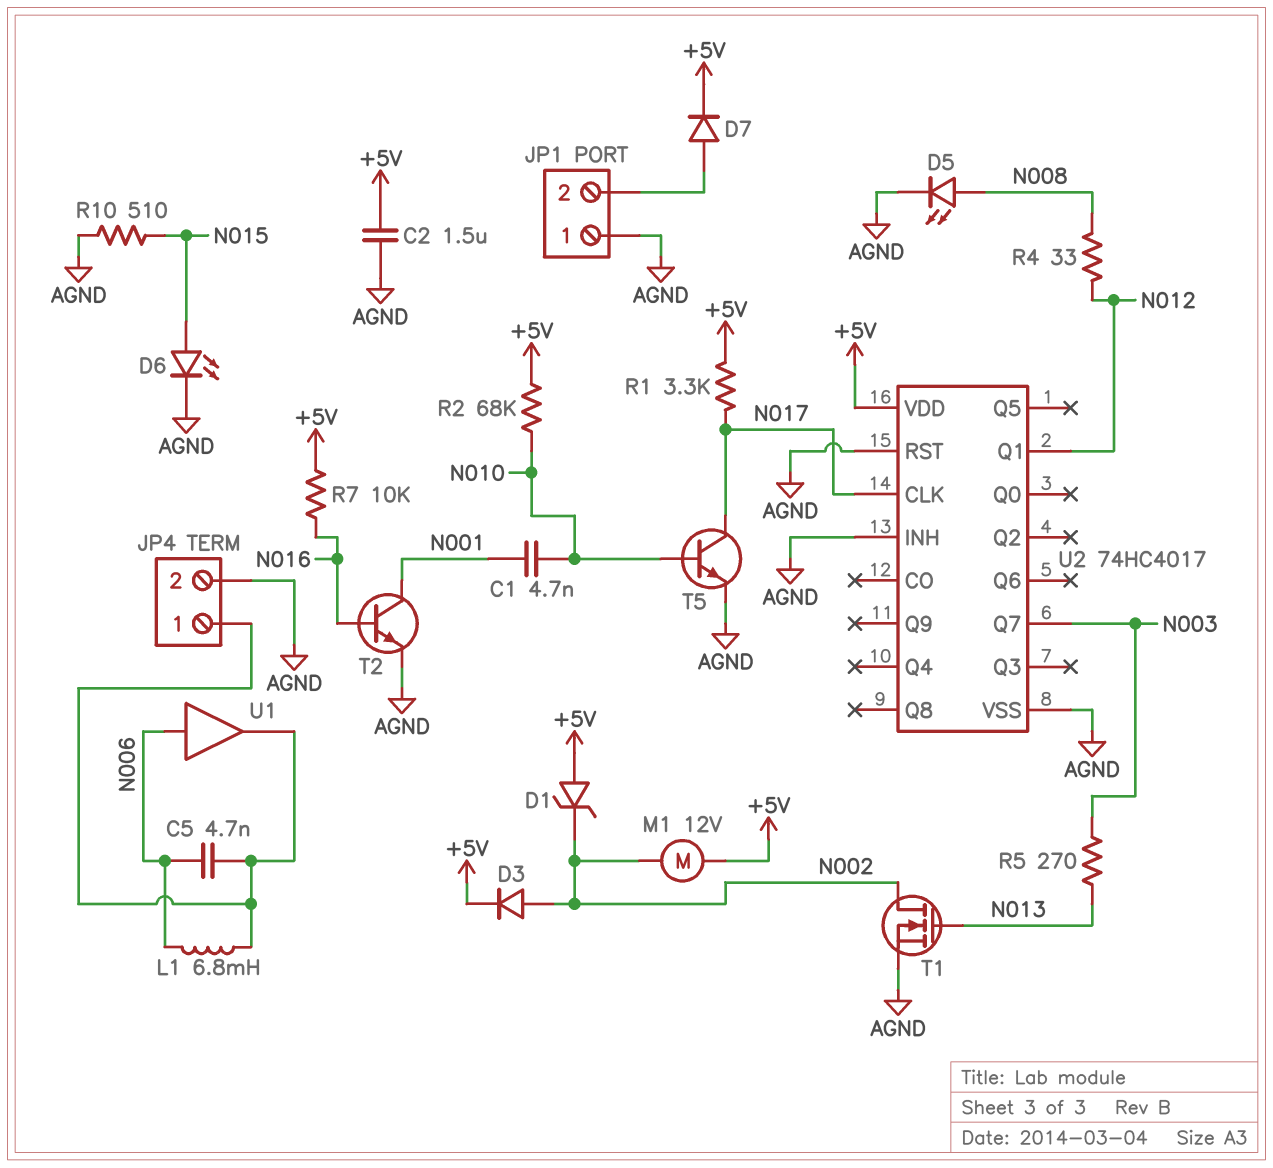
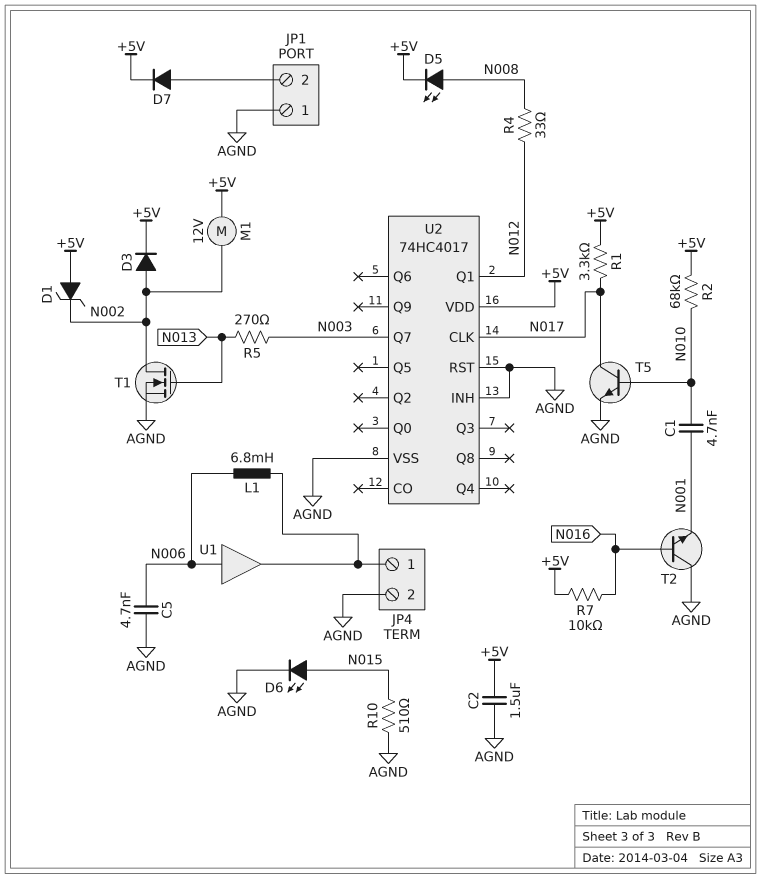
C5: 4.7nF (JP4/1, N006) -> 4.7nF (AGND, N006)
D5: LED (A N008, K AGND) -> LED (A N008, K +5V)
T2: NPN (B N016, C N001, E AGND) -> NPN (B N016, C AGND, E N001)

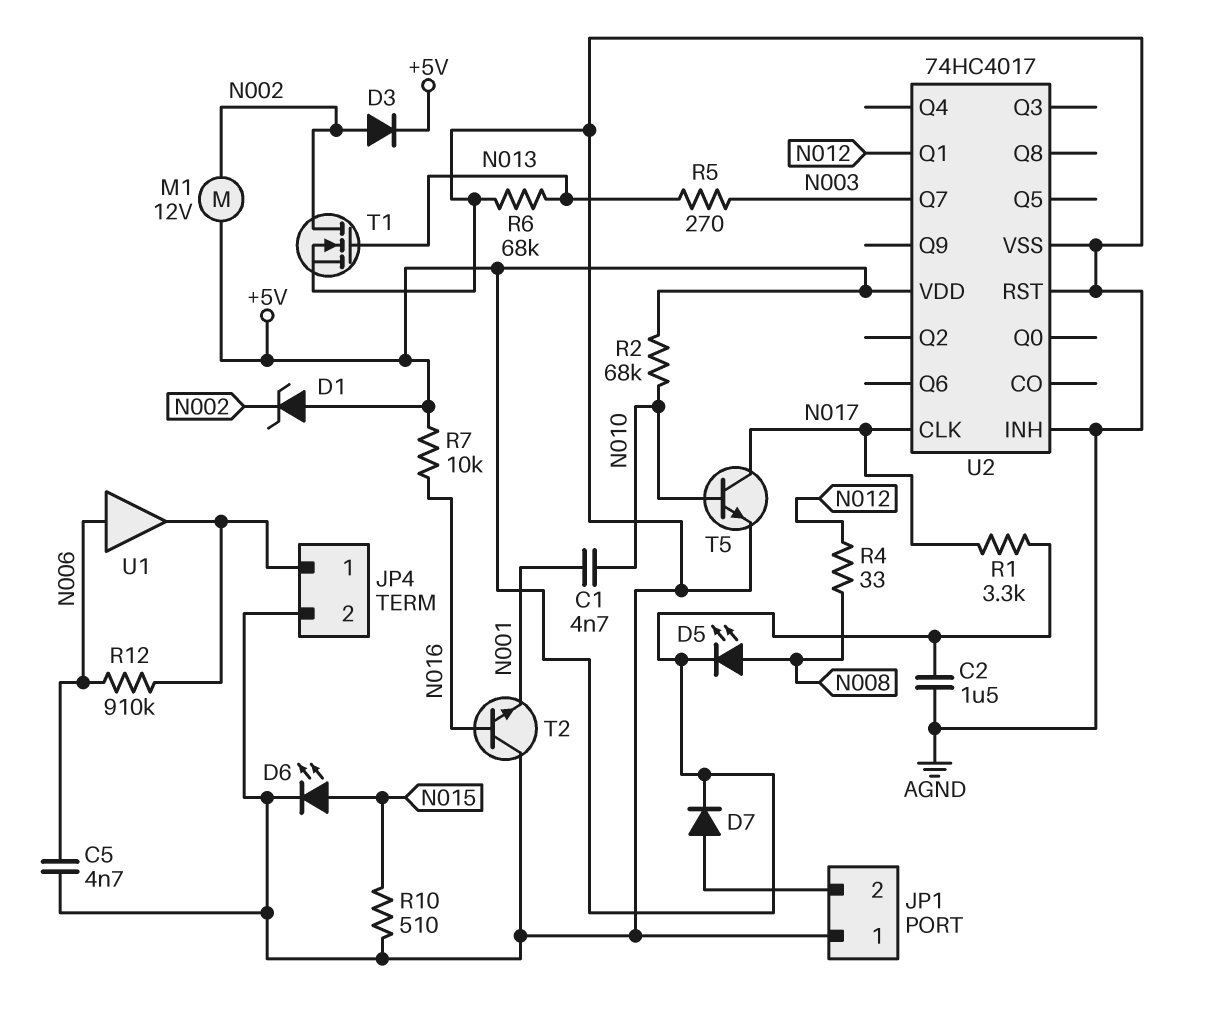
L1: 6.8mH (JP4/1, N006) -> none
R6: none -> 68k (AGND, N013)
R12: none -> 910k (JP4/1, N006)

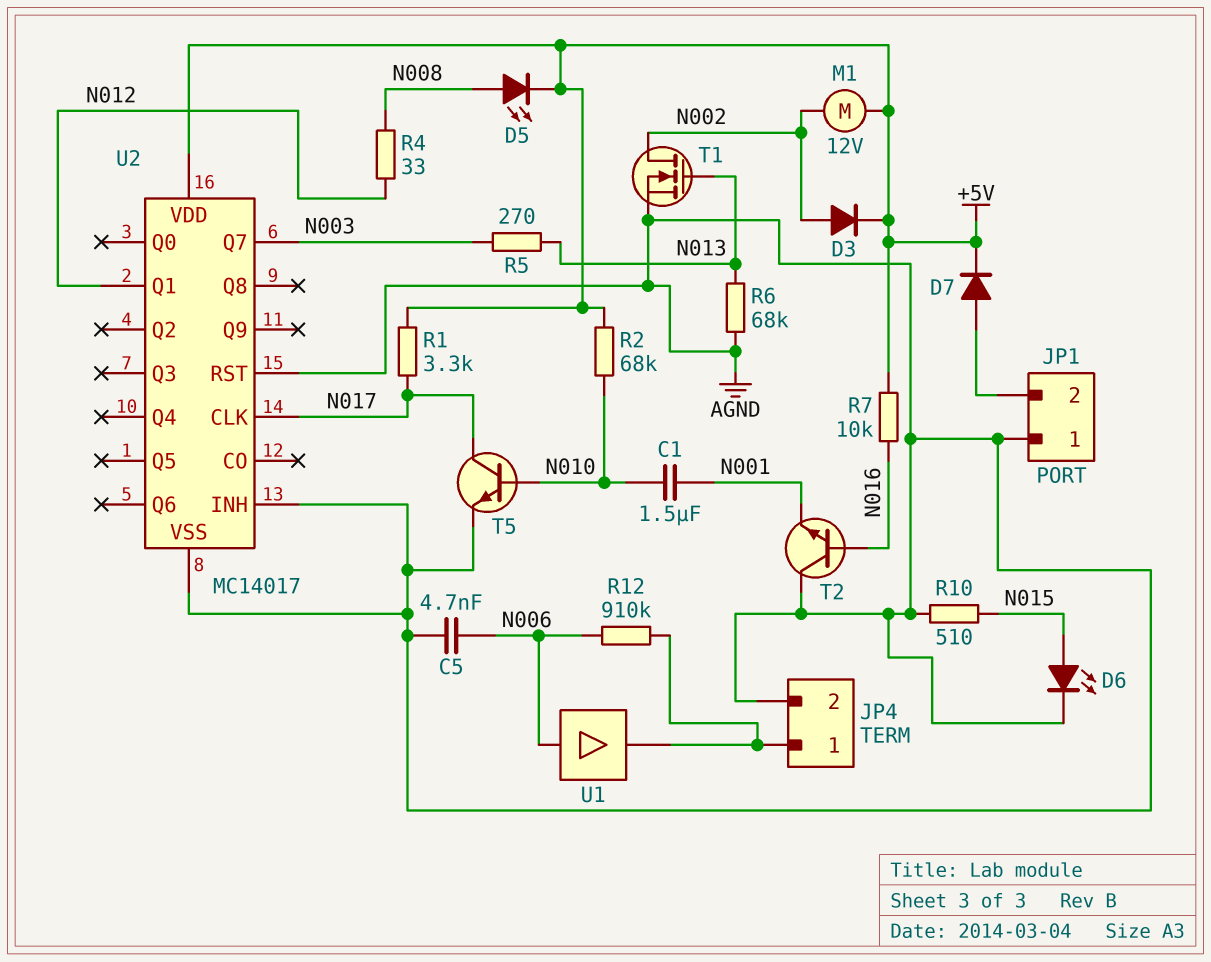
C1: 4.7nF (N001, N010) -> 1.5uF (N001, N010)
C2: 1.5uF (+5V, AGND) -> none
D1: zener (A +5V, K N002) -> none
U2: 74HC4017 -> MC14017

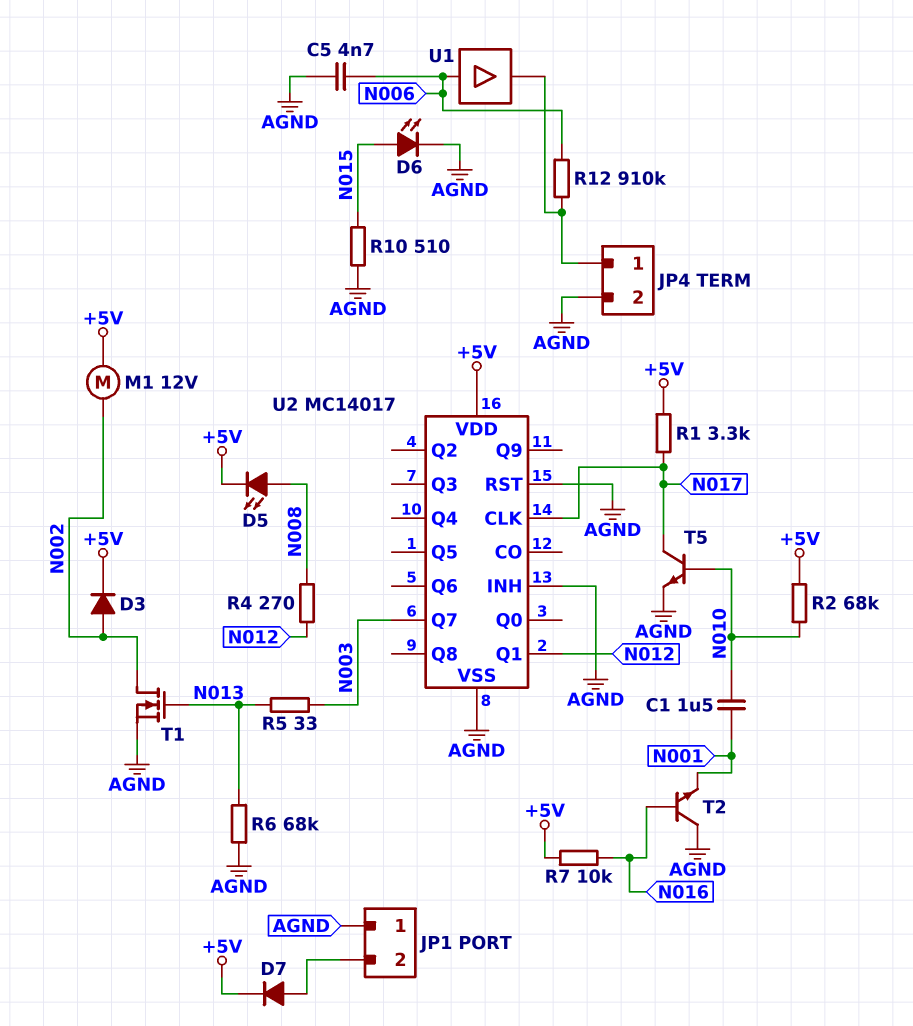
R4: 33 (N008, N012) -> 270 (N008, N012)
R5: 270 (N003, N013) -> 33 (N003, N013)

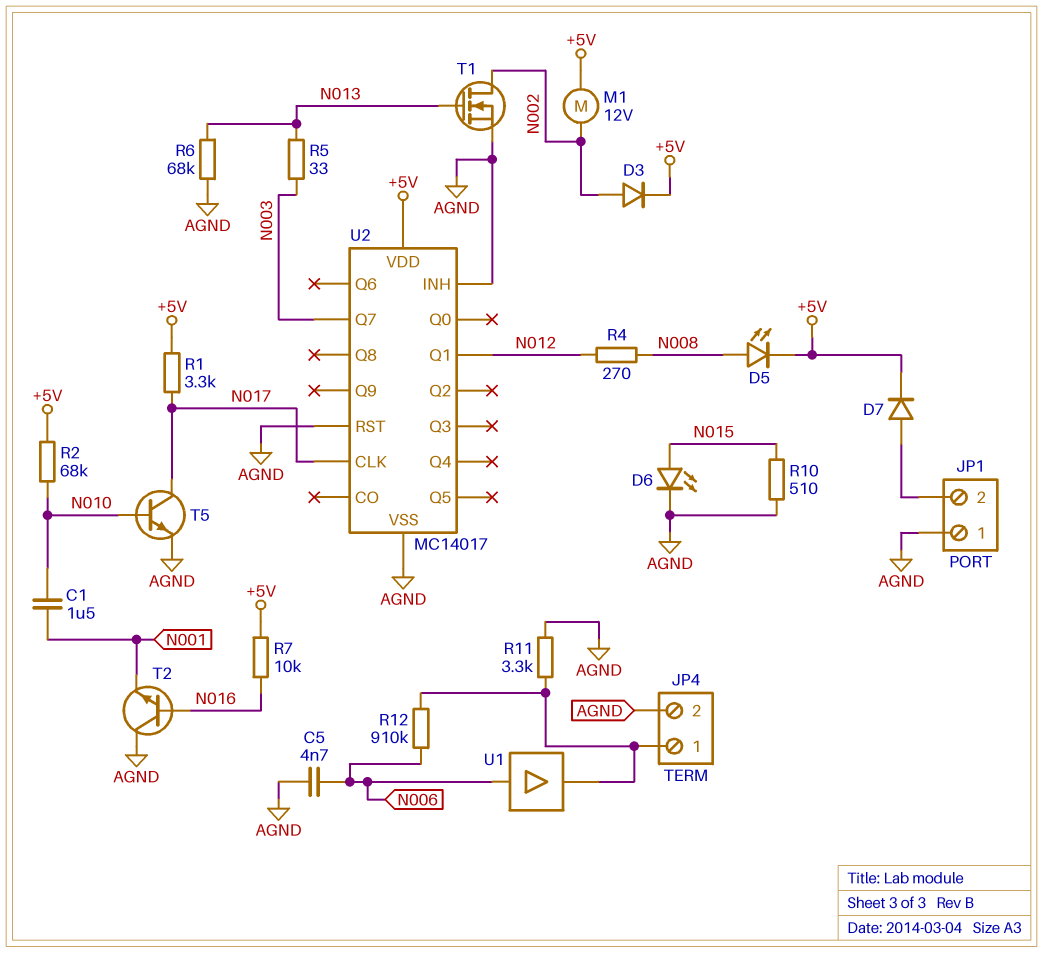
R11: none -> 3.3k (AGND, JP4/1)

